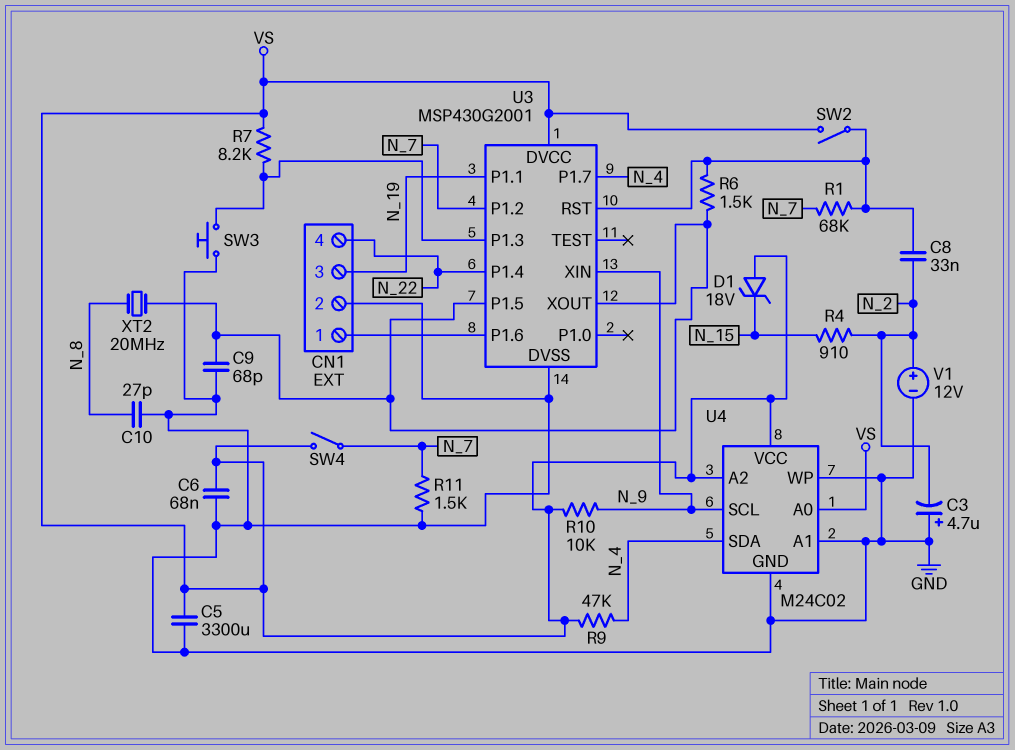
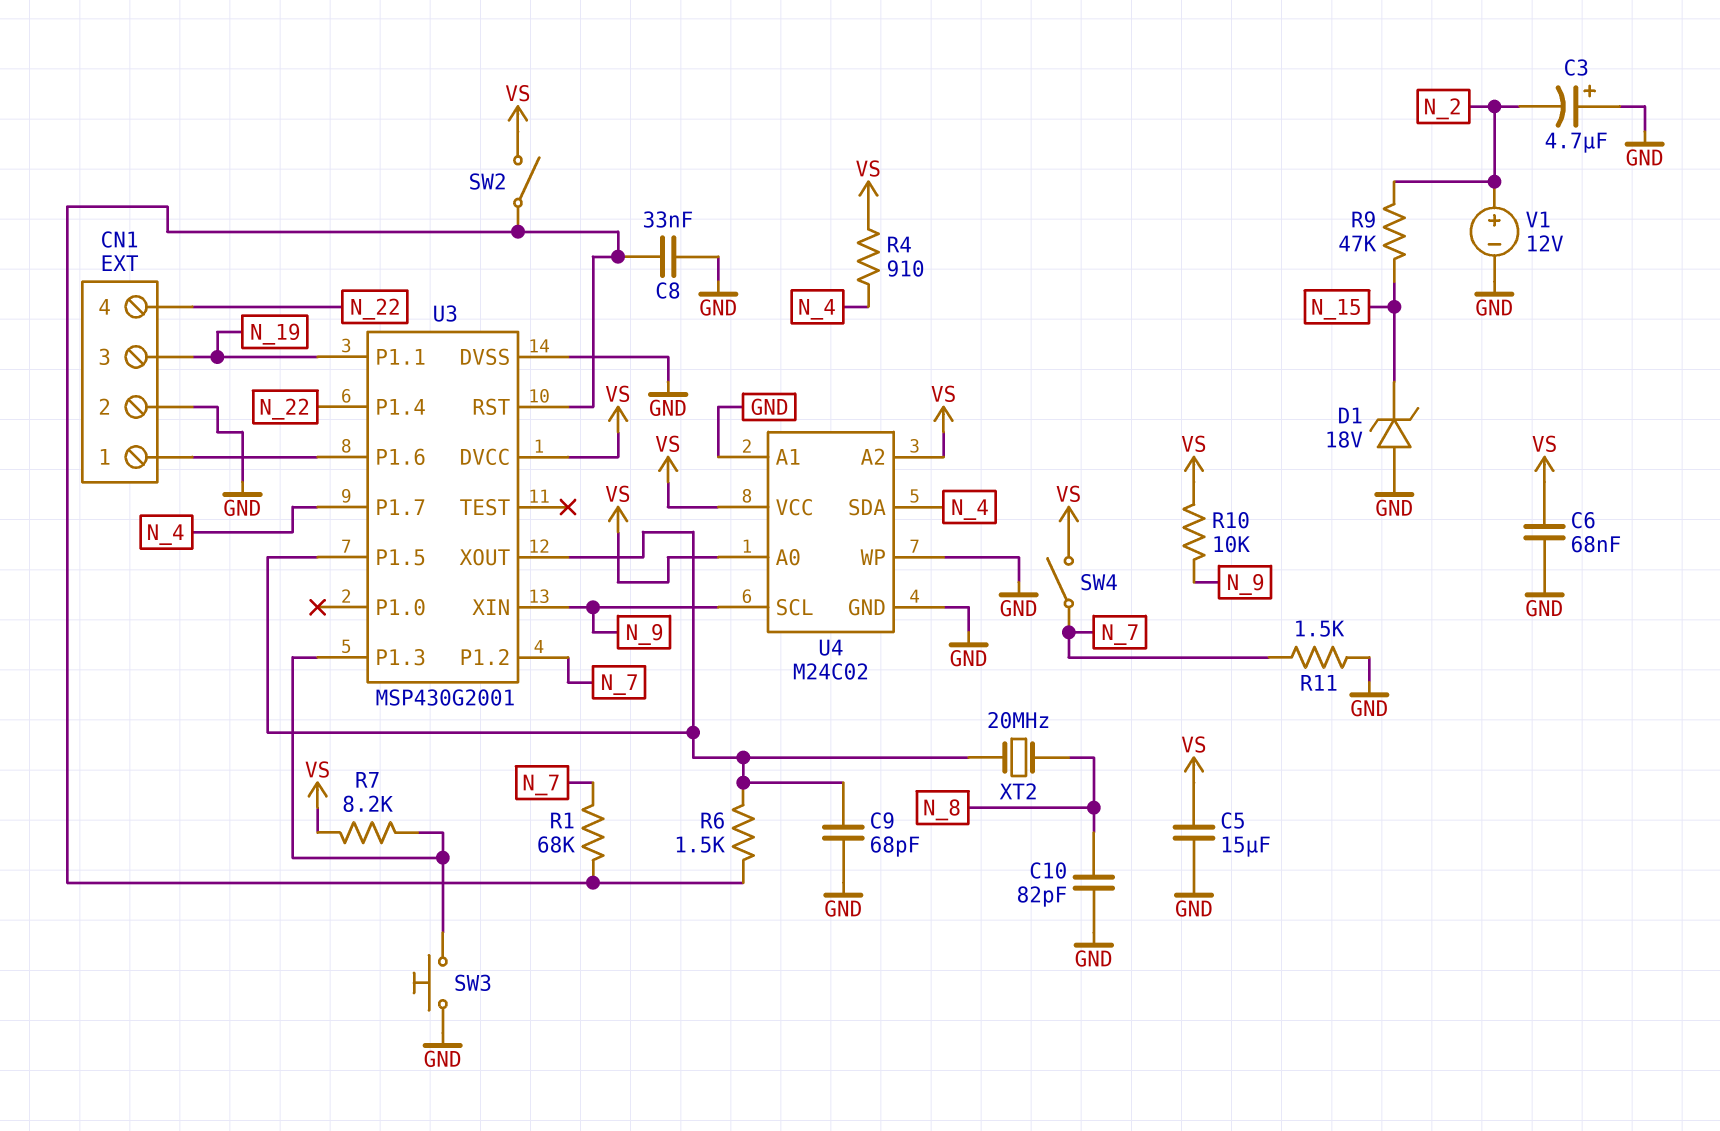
C5: 3300uF (GND, VS) -> 15uF (GND, VS)
C8: 33nF (N_2, U3/RST) -> 33nF (GND, U3/RST)
C10: 27pF (GND, N_8) -> 82pF (GND, N_8)
D1: zener 18V (A VS, K N_15) -> zener 18V (A GND, K N_15)
R4: 910 (N_2, N_15) -> 910 (N_4, VS)
R9: 47k (N_4, VS) -> 47k (N_2, N_15)

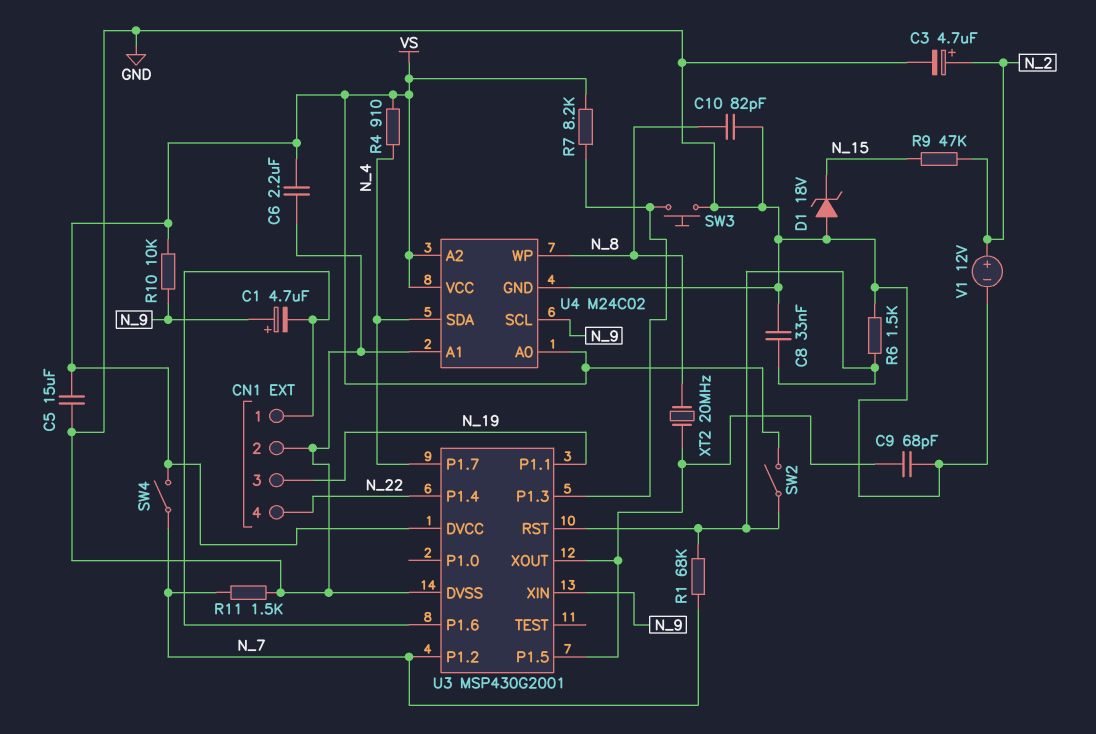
C1: none -> 4.7uF (plus N_9, minus CN1/1)
C3: 4.7uF (plus GND, minus N_2) -> 4.7uF (plus N_2, minus GND)
C6: 68nF (GND, VS) -> 2.2uF (GND, VS)
R6: 1.5k (U3/P1.5, U3/RST) -> 1.5k (GND, U3/RST)
U4 pin WP: GND -> N_8

